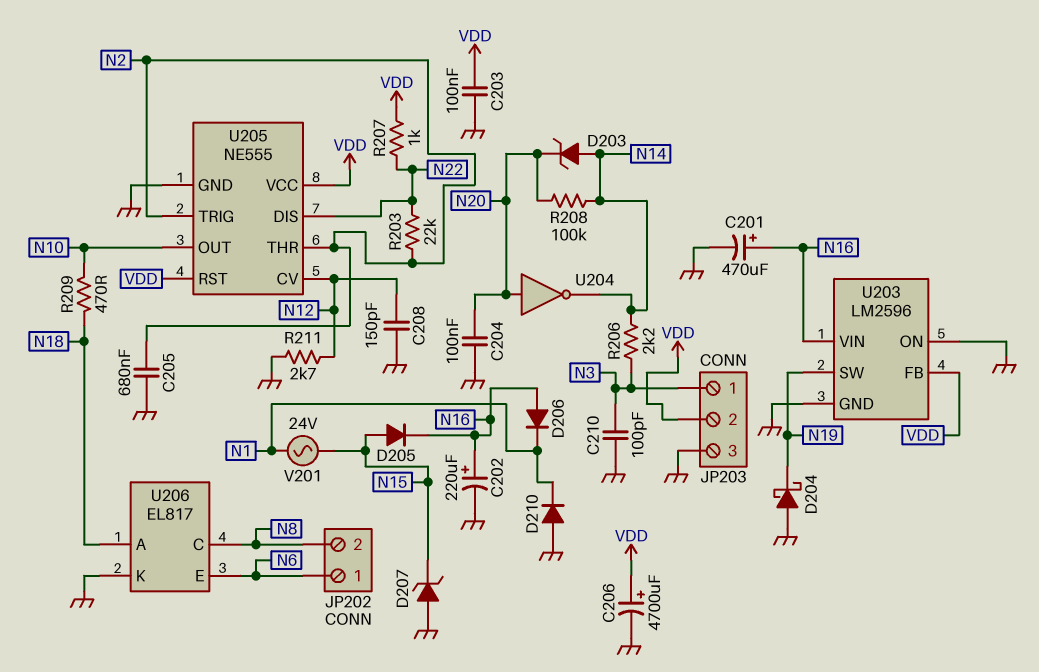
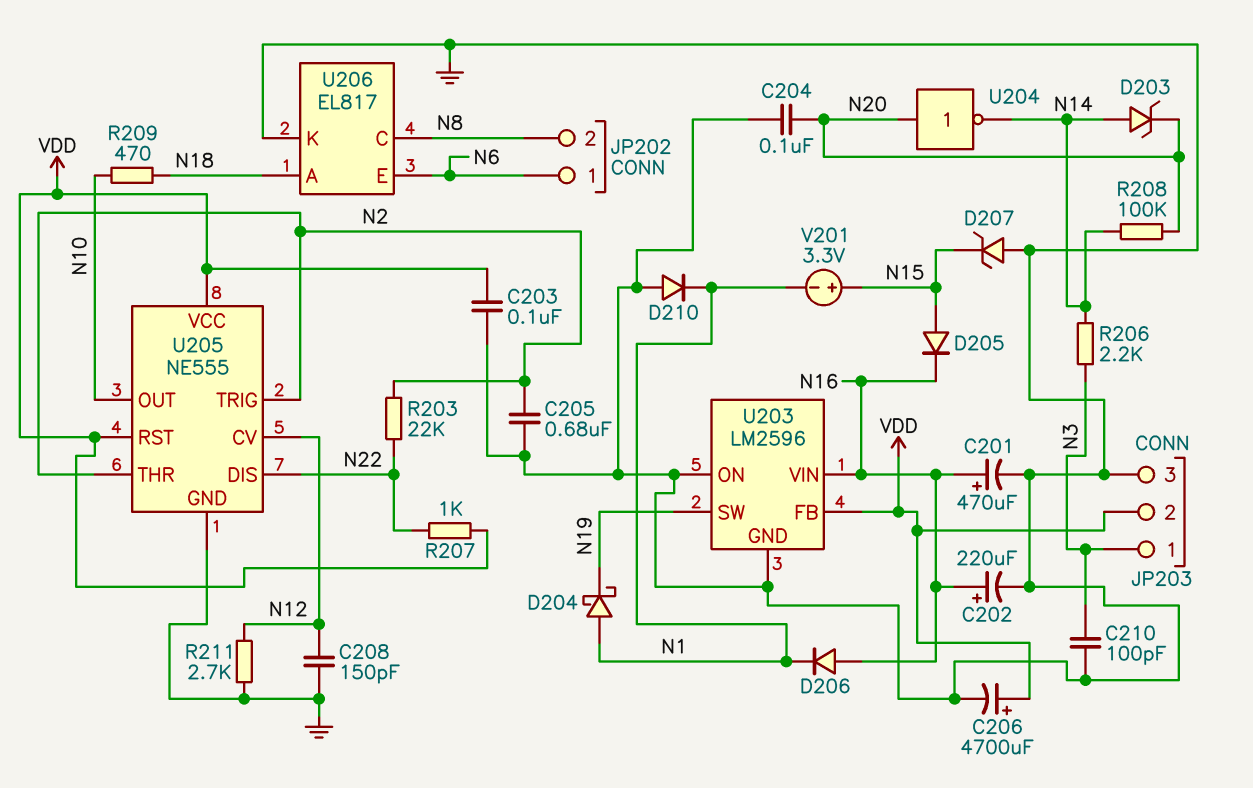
D204: schottky (A GND, K N19) -> schottky (A N1, K N19)
V201: AC 24V (N1, N15) -> 3.3V (plus N15, minus N1)

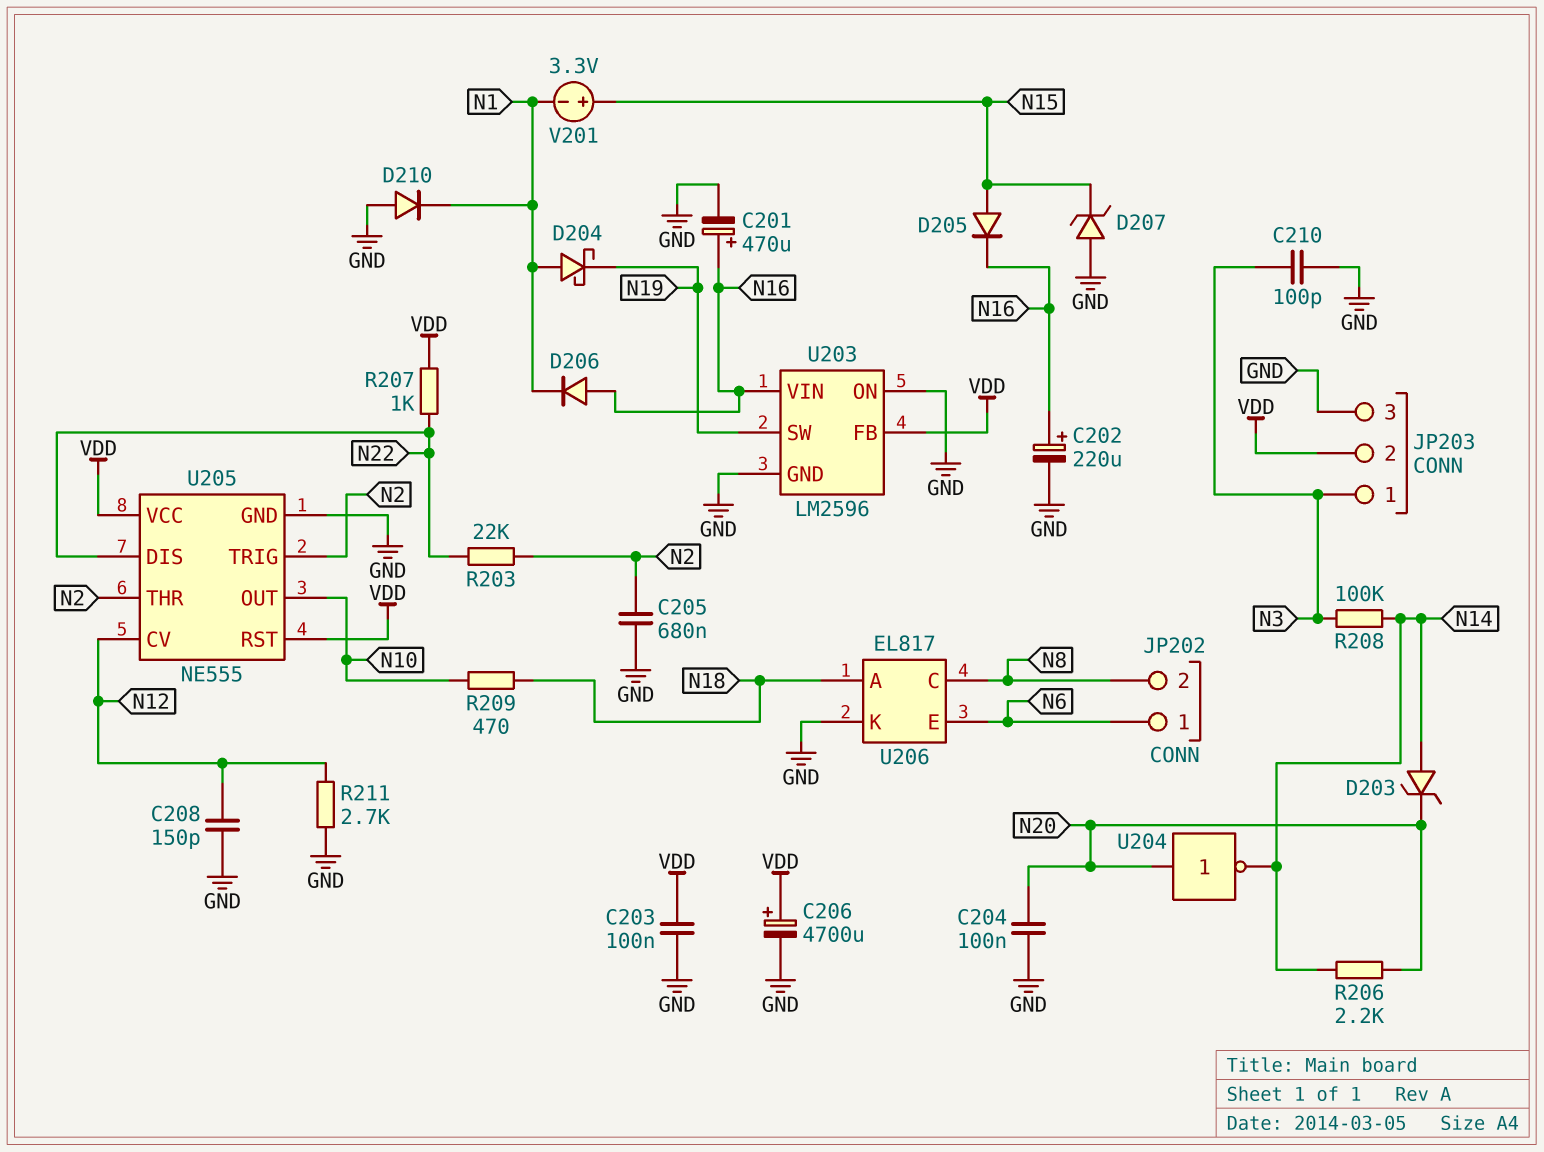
R206: 2.2k (N3, N14) -> 2.2k (N14, N20)
R208: 100k (N14, N20) -> 100k (N3, N14)

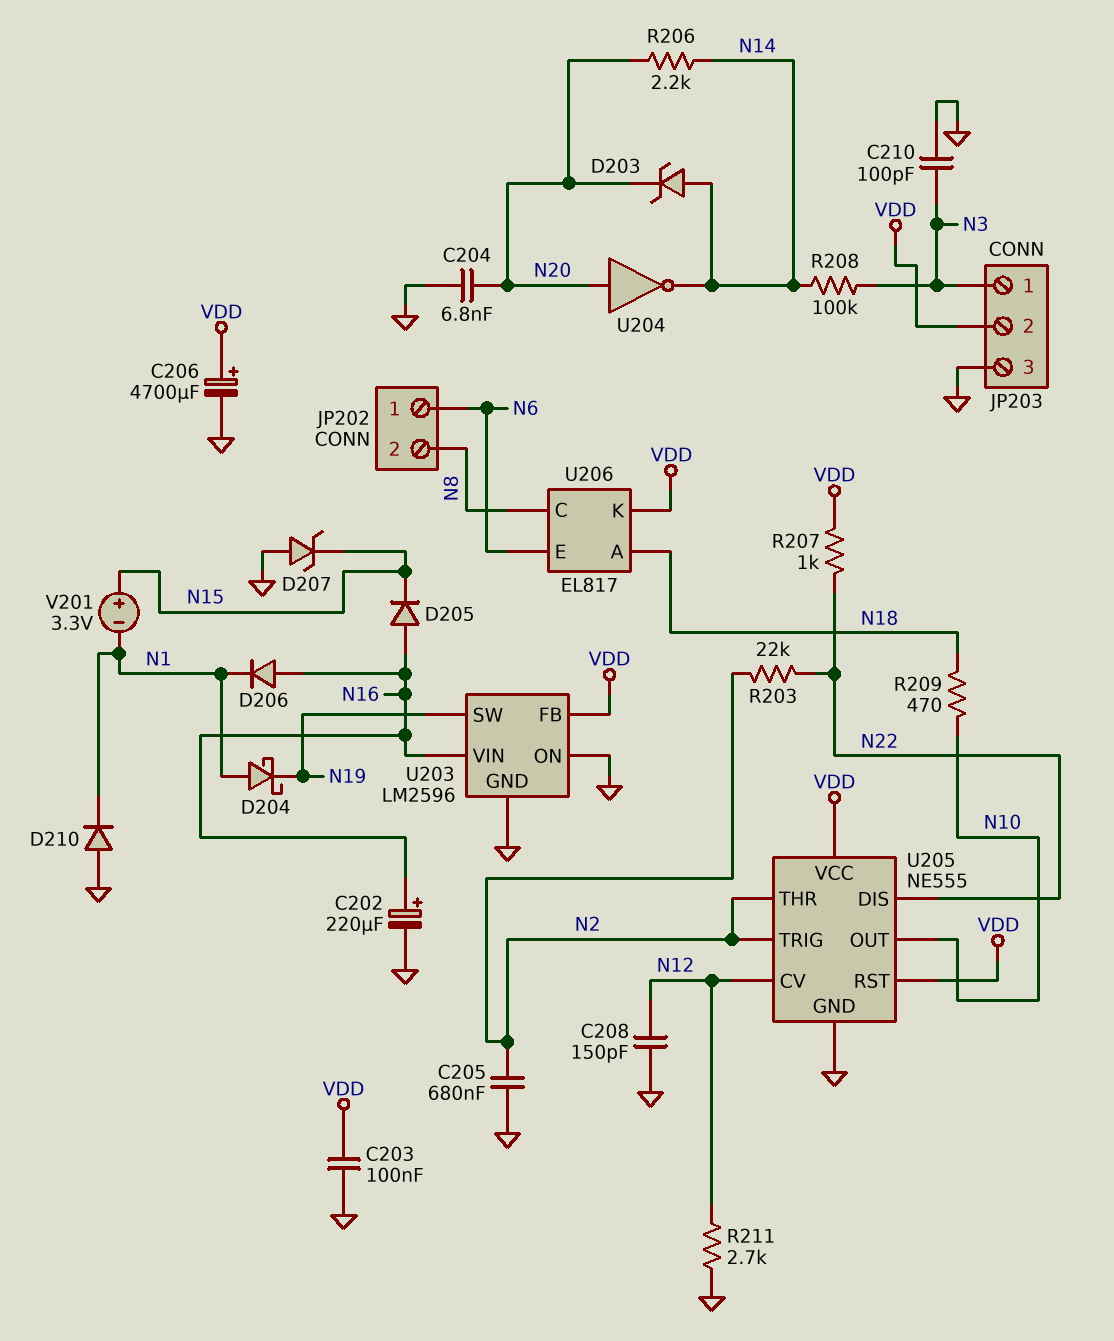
C201: 470uF (plus N16, minus GND) -> none
C204: 100nF (GND, N20) -> 6.8nF (GND, N20)
D205: diode (A N15, K N16) -> diode (A N16, K N15)
U206 pin K: GND -> VDD

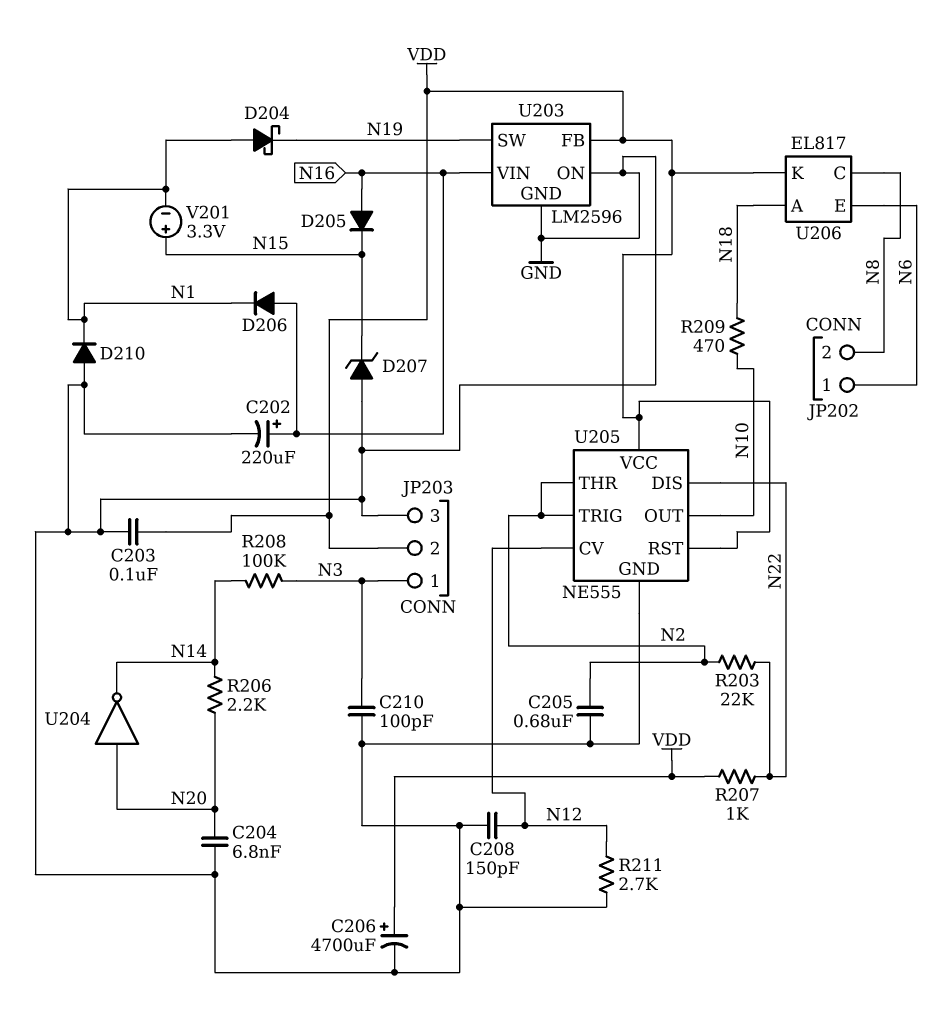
D203: zener (A N14, K N20) -> none

